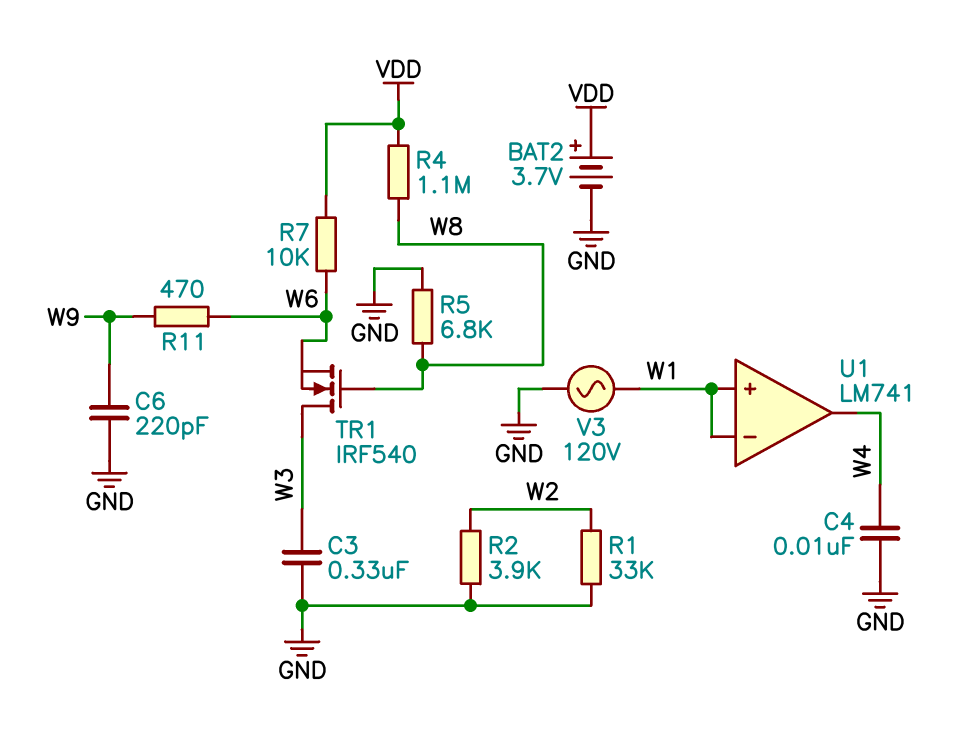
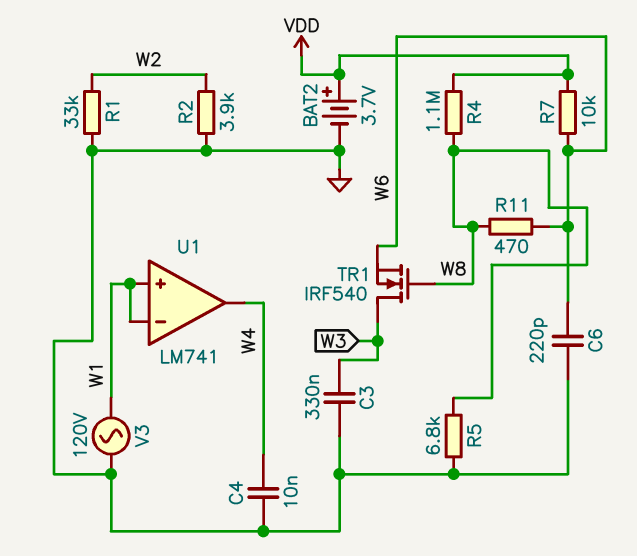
C6: 220pF (GND, W9) -> 220pF (GND, W6)
R11: 470 (W6, W9) -> 470 (W6, W8)

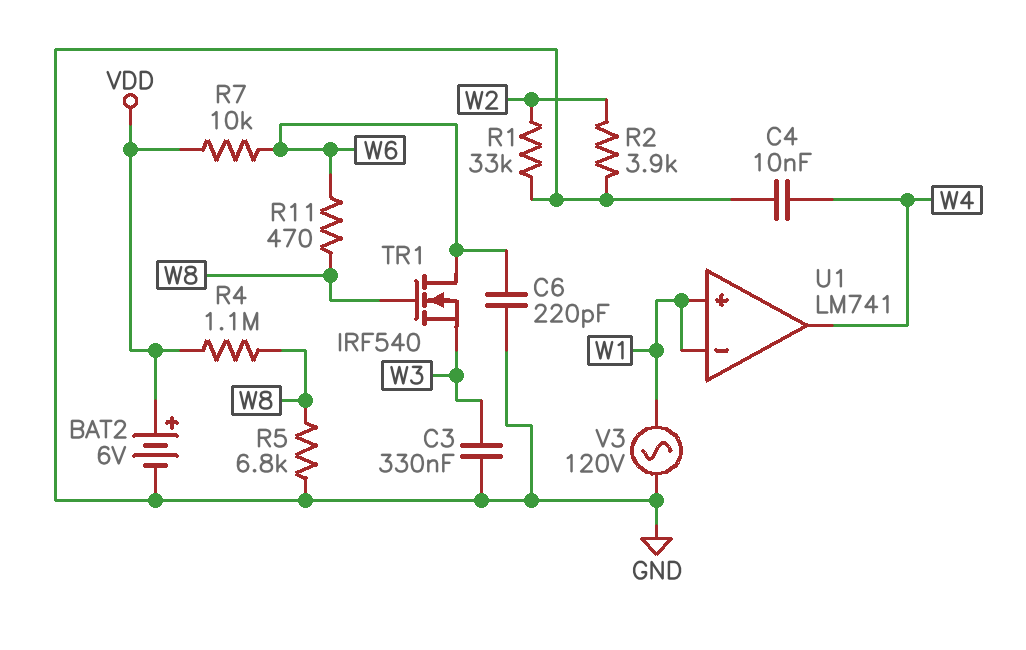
BAT2: 3.7V (plus VDD, minus GND) -> 6V (plus VDD, minus GND)
TR1: NMOS IRF540 (G W8, D W3, S W6) -> NMOS IRF540 (G W8, D W6, S W3)

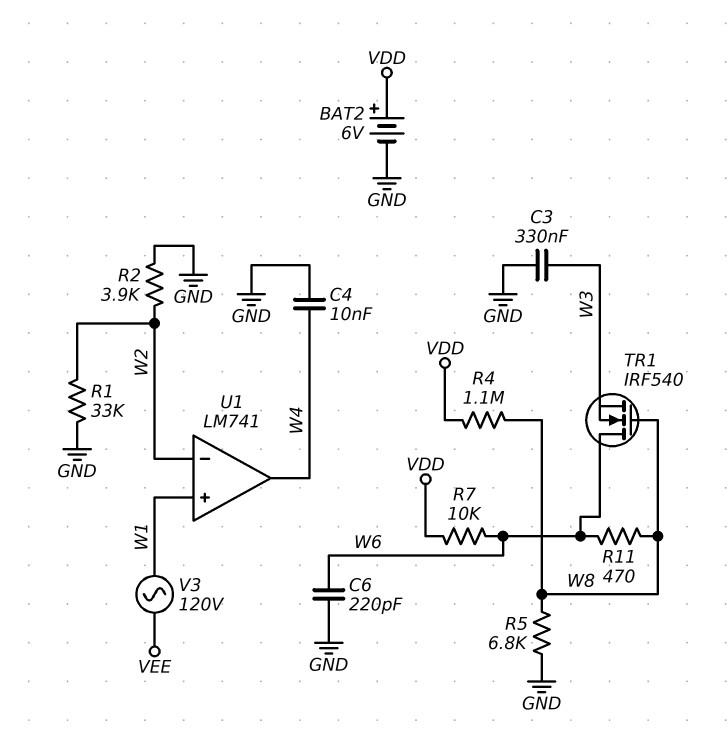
U1 pin in-: W1 -> W2
V3: AC 120V (GND, W1) -> AC 120V (VEE, W1)

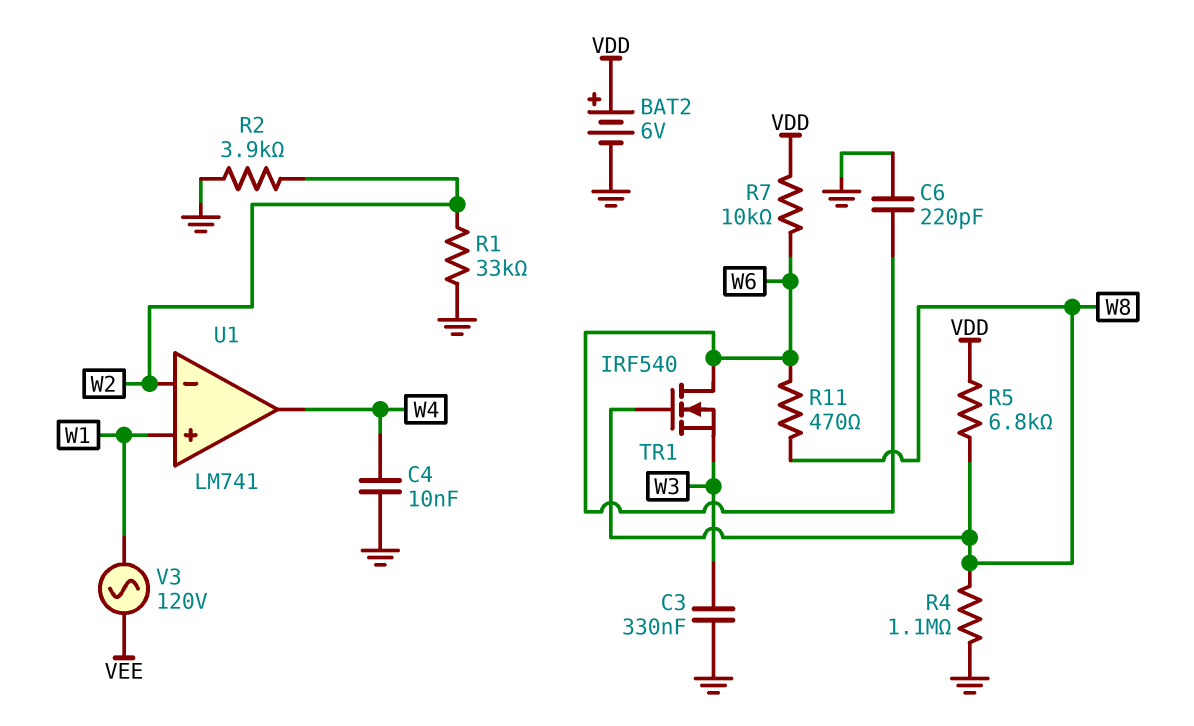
R4: 1.1M (VDD, W8) -> 1.1M (GND, W8)
R5: 6.8k (GND, W8) -> 6.8k (VDD, W8)

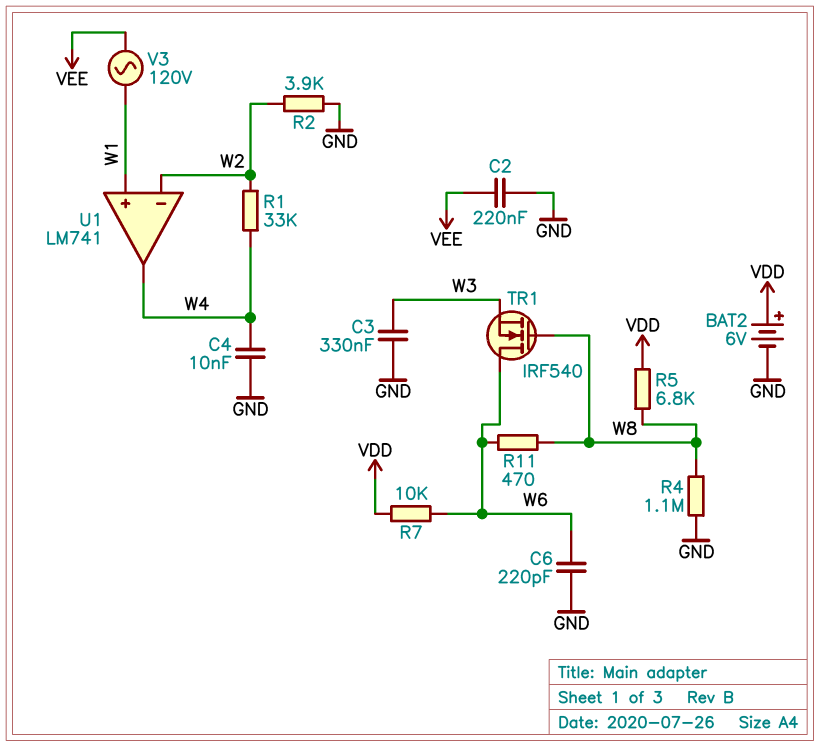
C2: none -> 220nF (GND, VEE)
R1: 33k (GND, W2) -> 33k (W2, W4)

